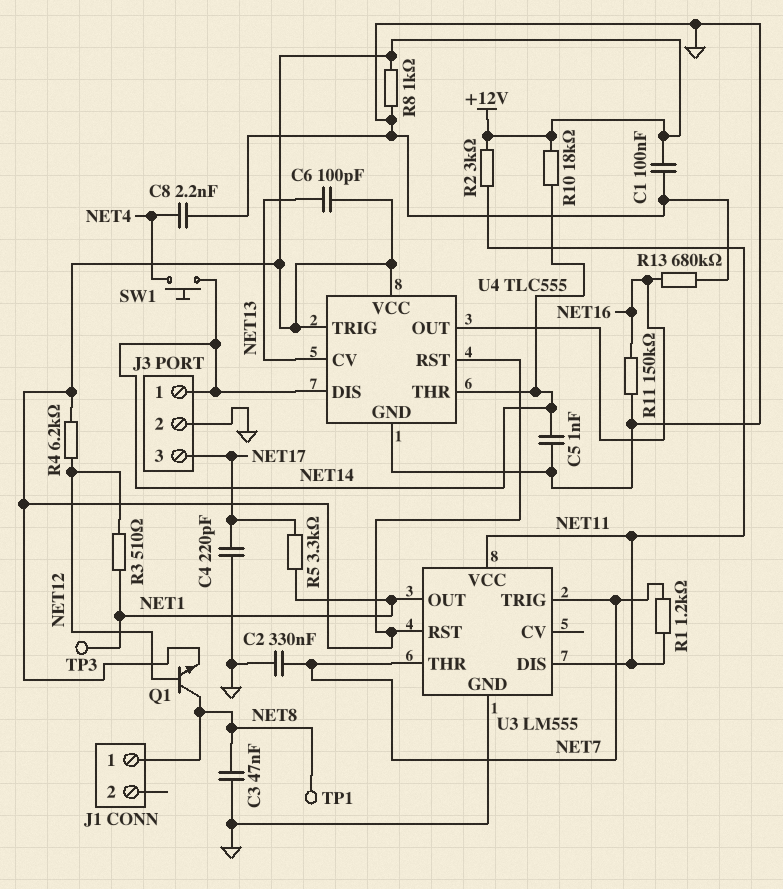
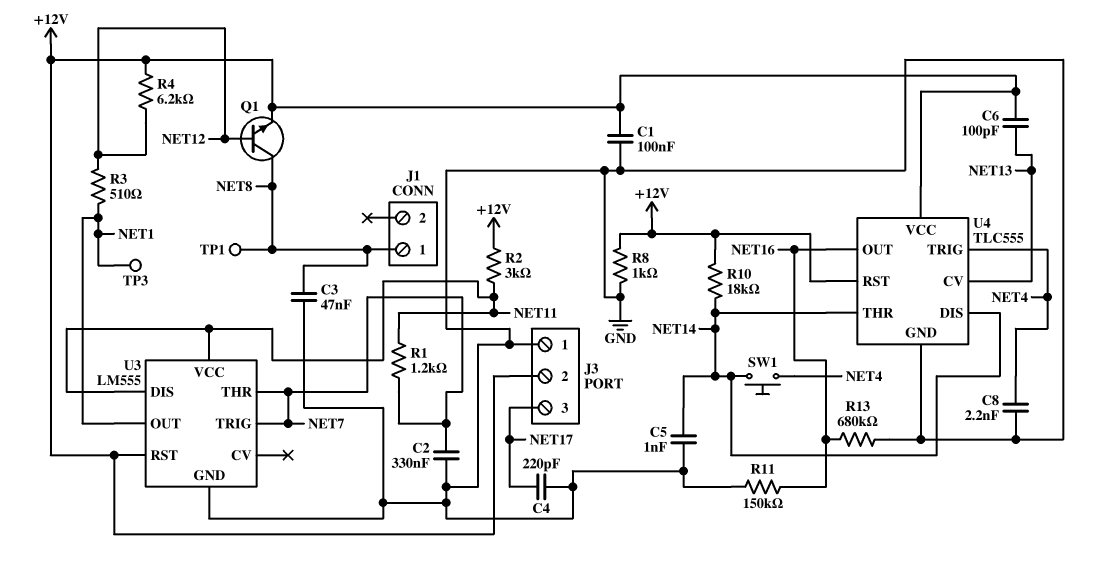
J3 pin 1: NET14 -> GND
J3 pin 2: GND -> +12V
R5: 3.3k (NET1, NET17) -> none
U4 pin TRIG: +12V -> NET4

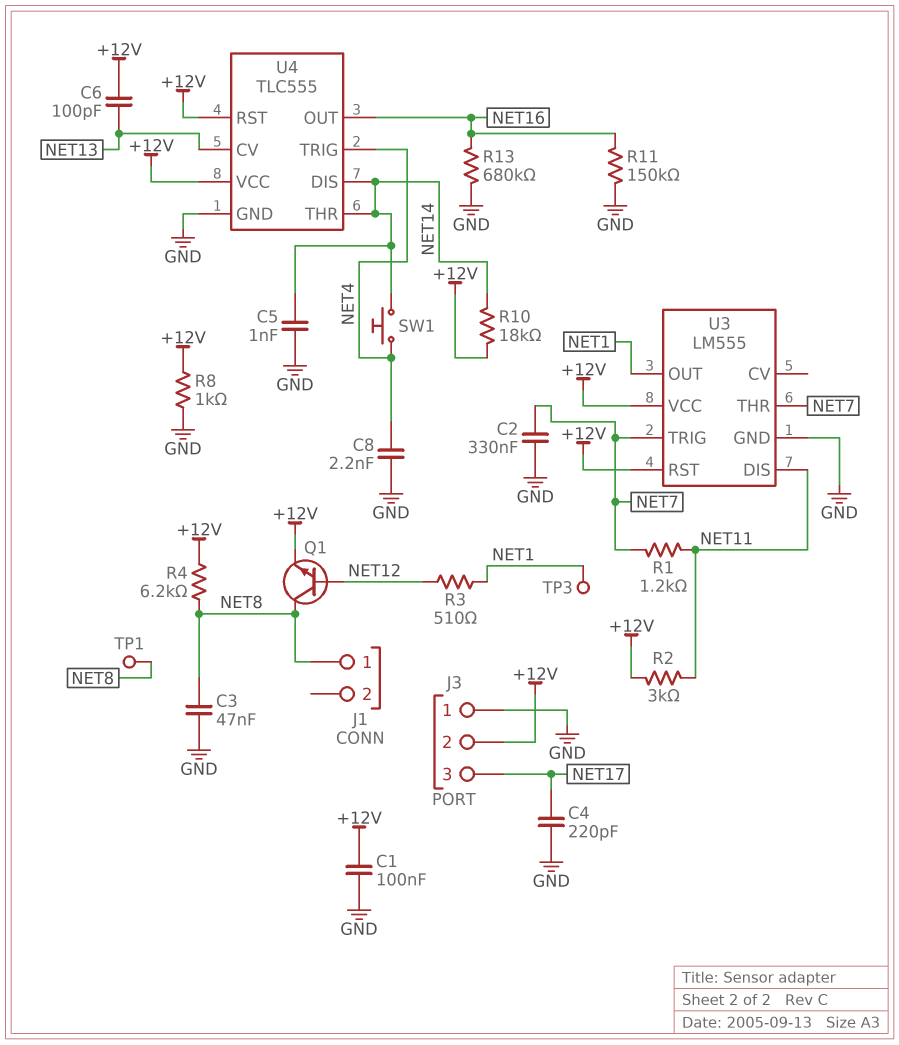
R4: 6.2k (+12V, NET12) -> 6.2k (+12V, NET8)
U3 pin VCC: NET11 -> +12V

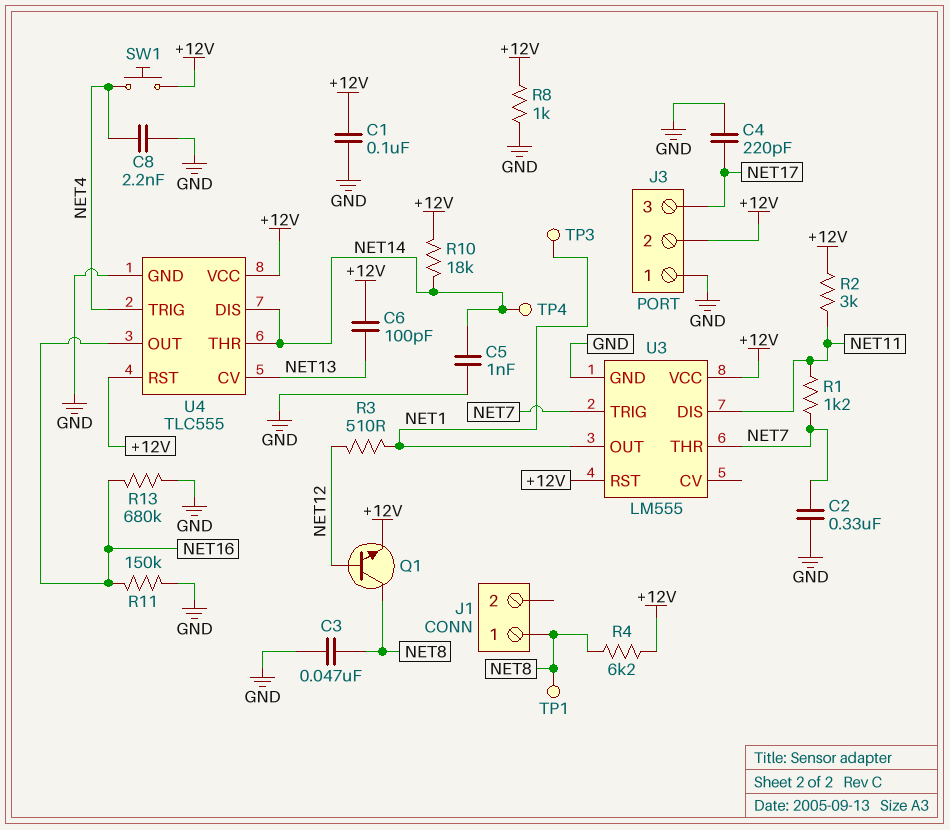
SW1: button (NET4, NET14) -> button (+12V, NET4)
TP4: none -> test point (NET14)

